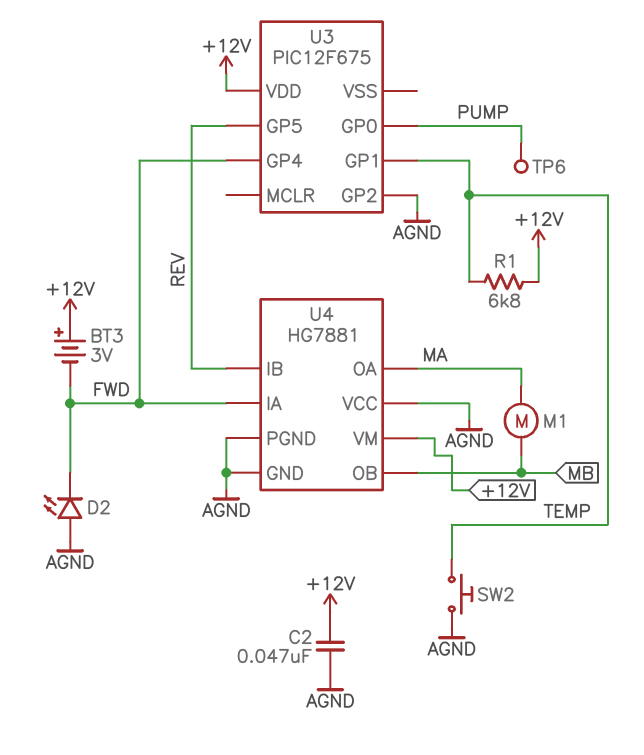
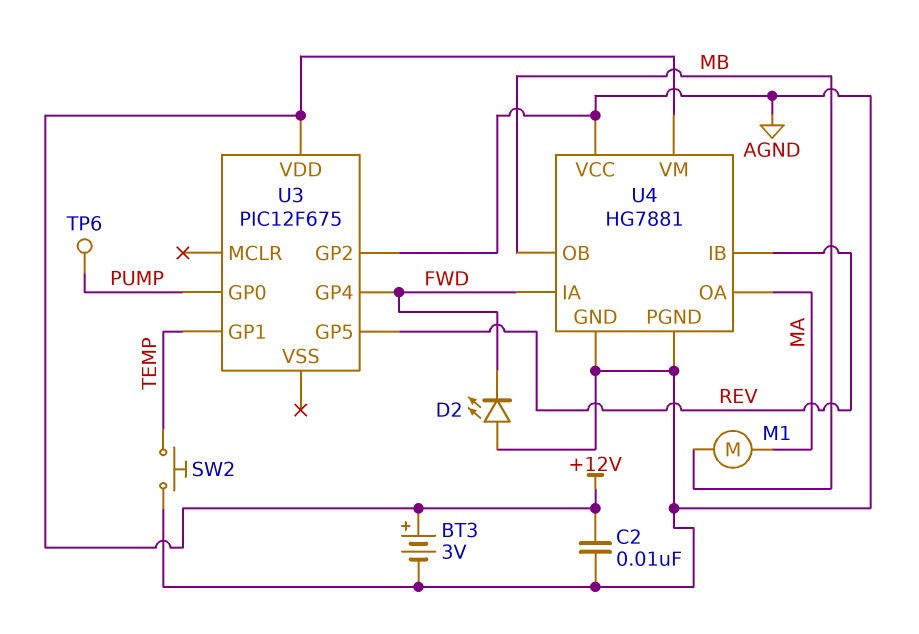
BT3: 3V (plus +12V, minus FWD) -> 3V (plus +12V, minus AGND)
C2: 47nF (+12V, AGND) -> 10nF (+12V, AGND)
R1: 6.8k (+12V, TEMP) -> none

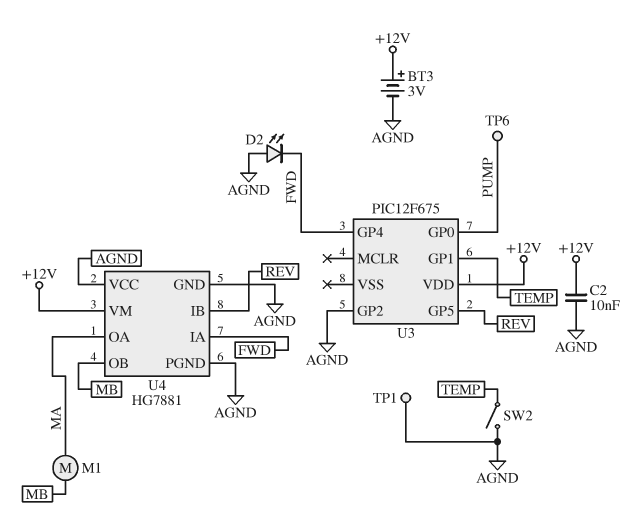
SW2: button (AGND, TEMP) -> switch (AGND, TEMP)
TP1: none -> test point (AGND)

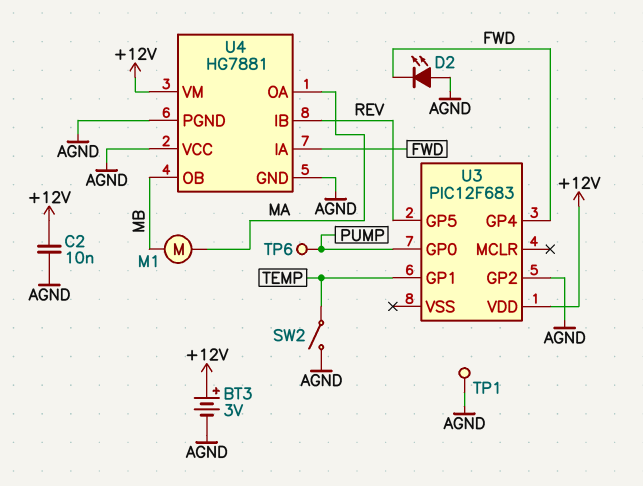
U3: PIC12F675 -> PIC12F683

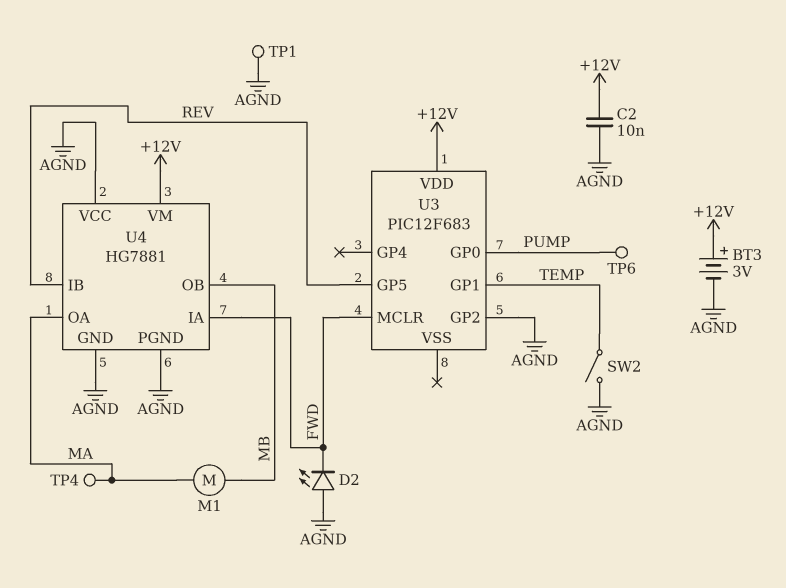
TP4: none -> test point (MA)
U3 pin GP4: FWD -> none
U3 pin MCLR: none -> FWD

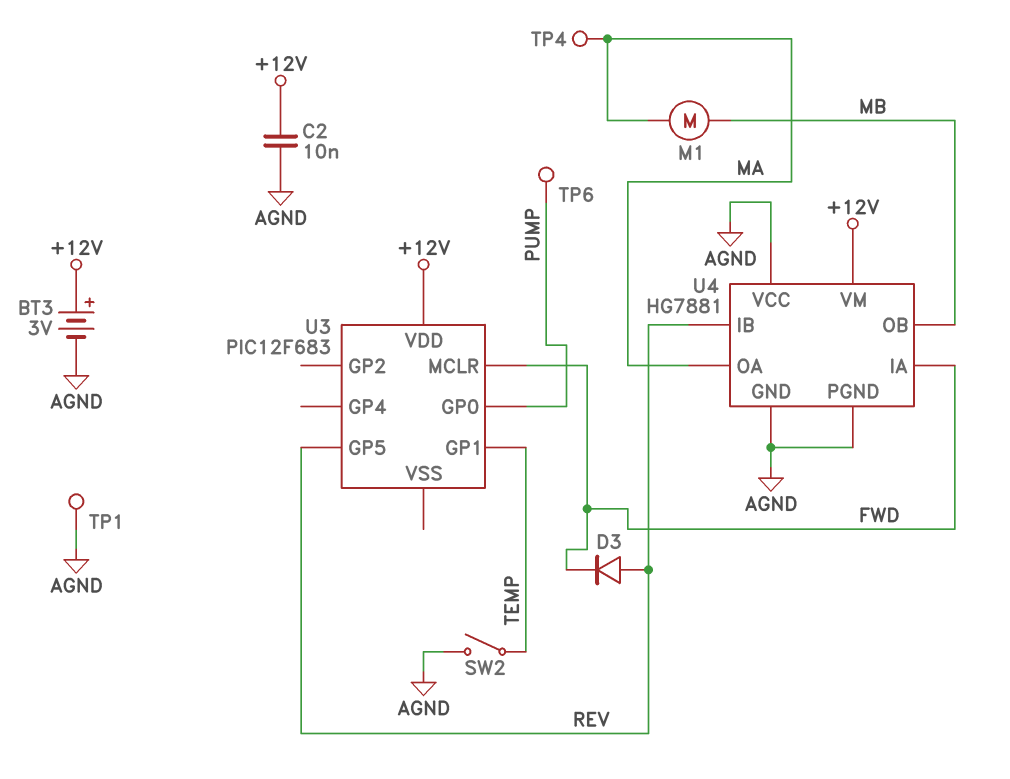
D2: LED (A AGND, K FWD) -> none
D3: none -> diode (A REV, K FWD)
U3 pin GP2: AGND -> none

